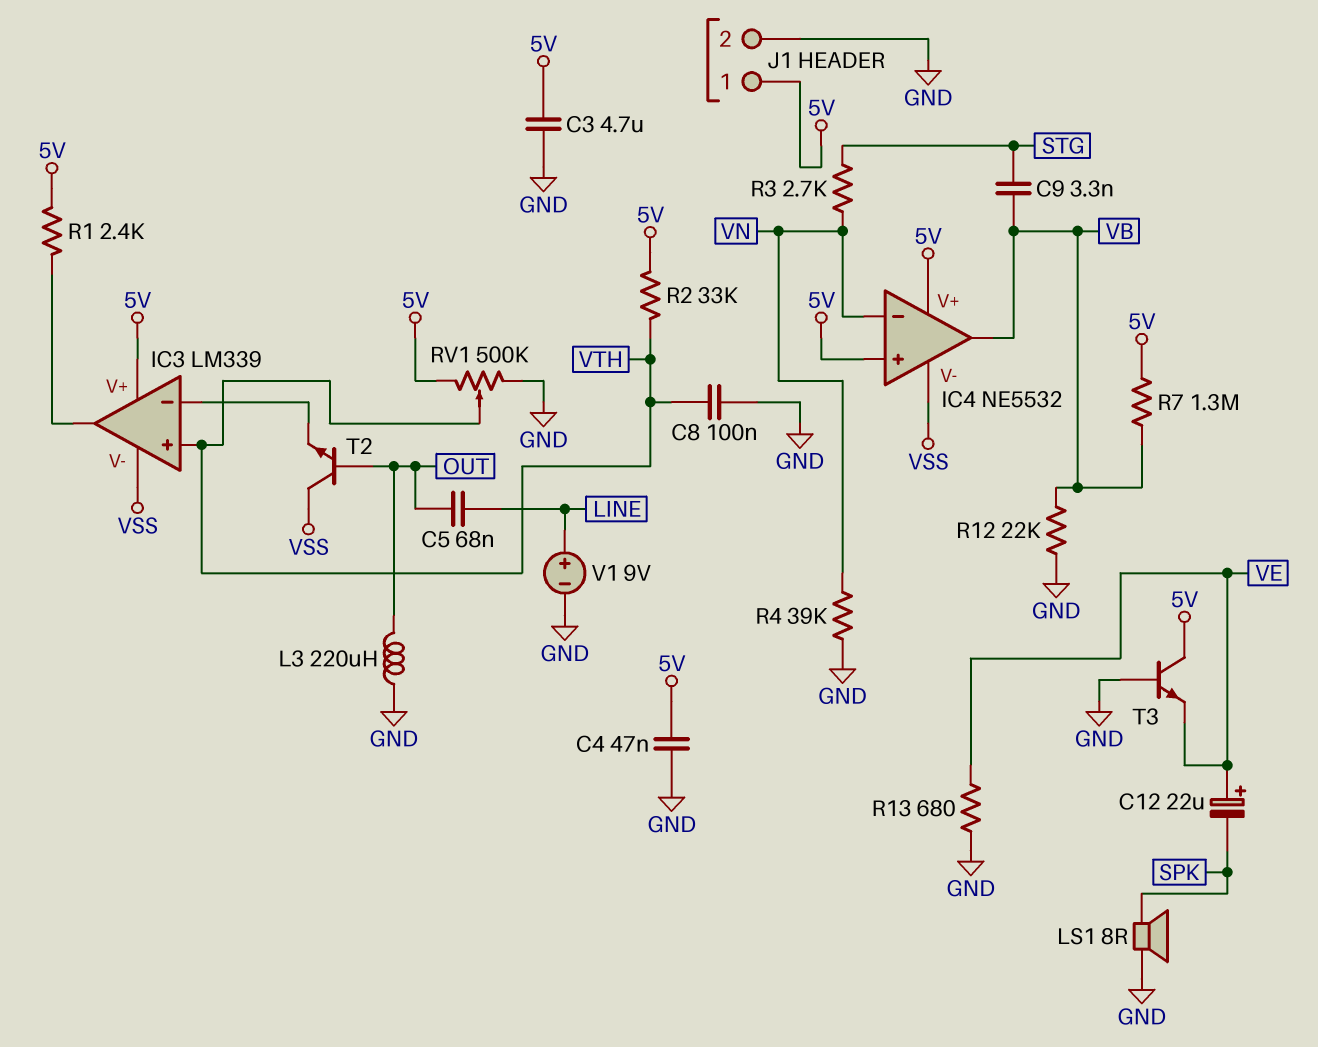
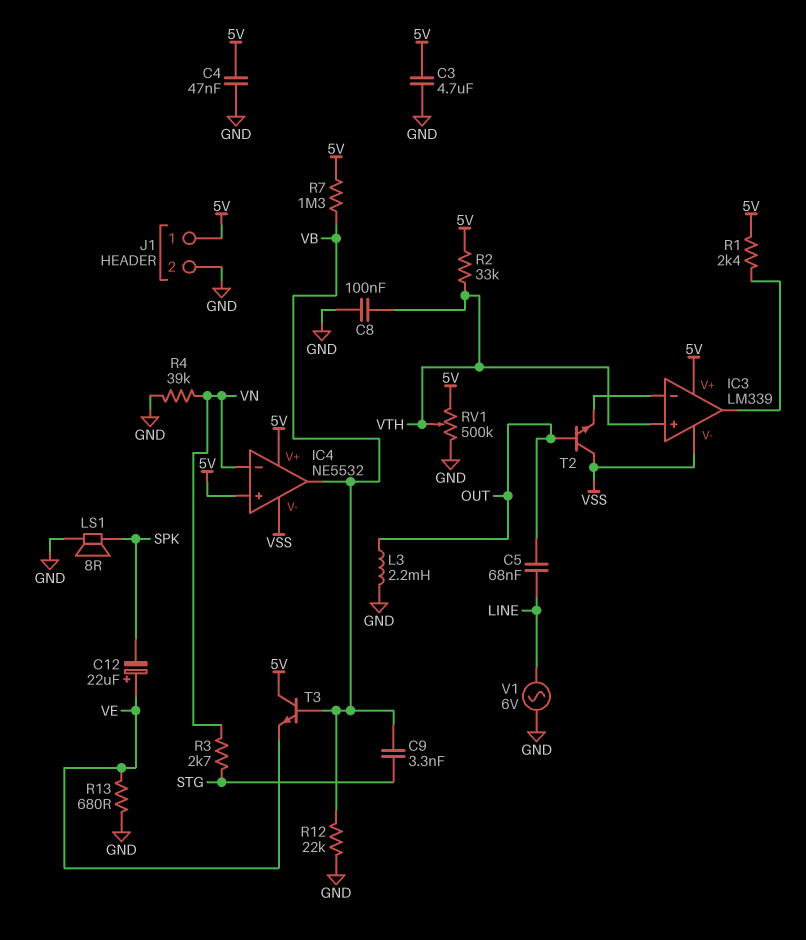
L3: 220uH (GND, OUT) -> 2.2mH (GND, OUT)
T3: NPN (B GND, C 5V, E VE) -> NPN (B VB, C 5V, E VE)
V1: 9V (plus LINE, minus GND) -> AC 6V (GND, LINE)

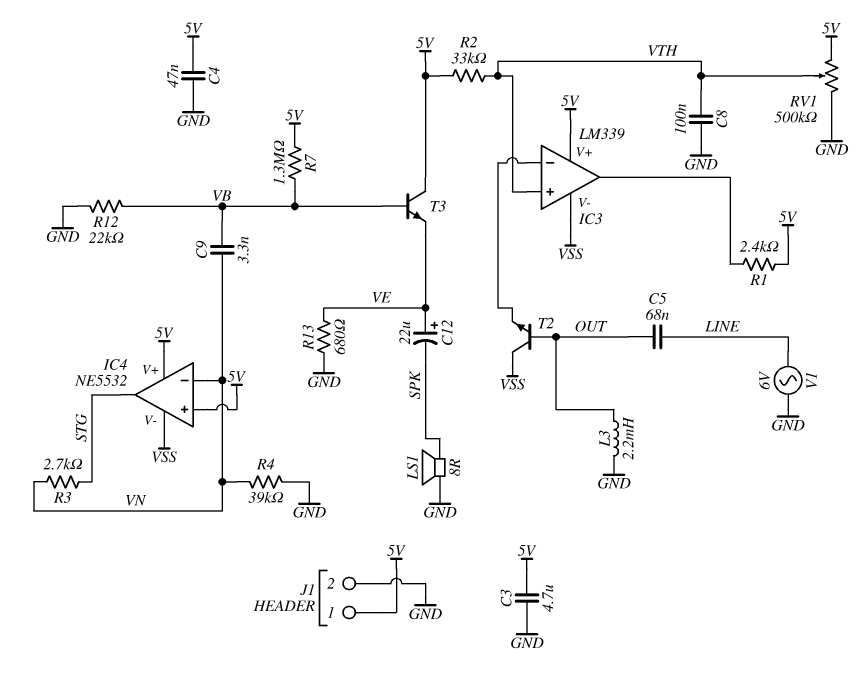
C9: 3.3nF (STG, VB) -> 3.3nF (VB, VN)
IC4 pin out: VB -> STG

